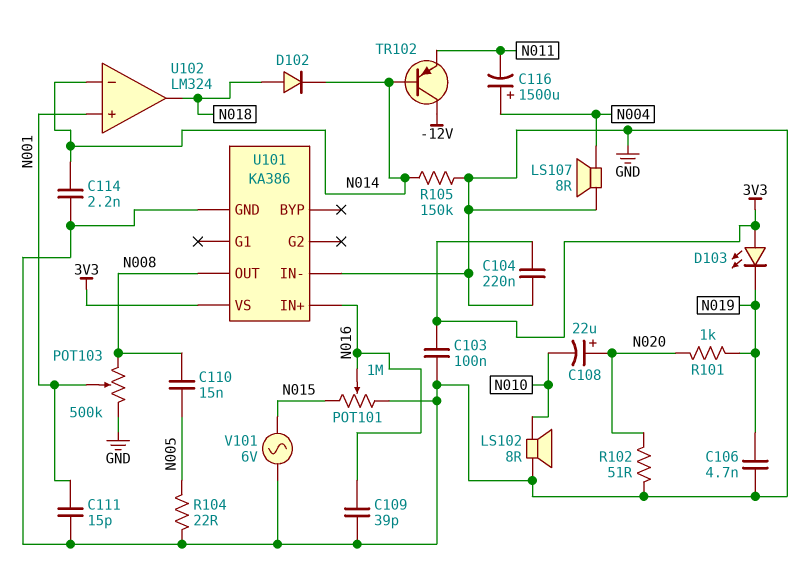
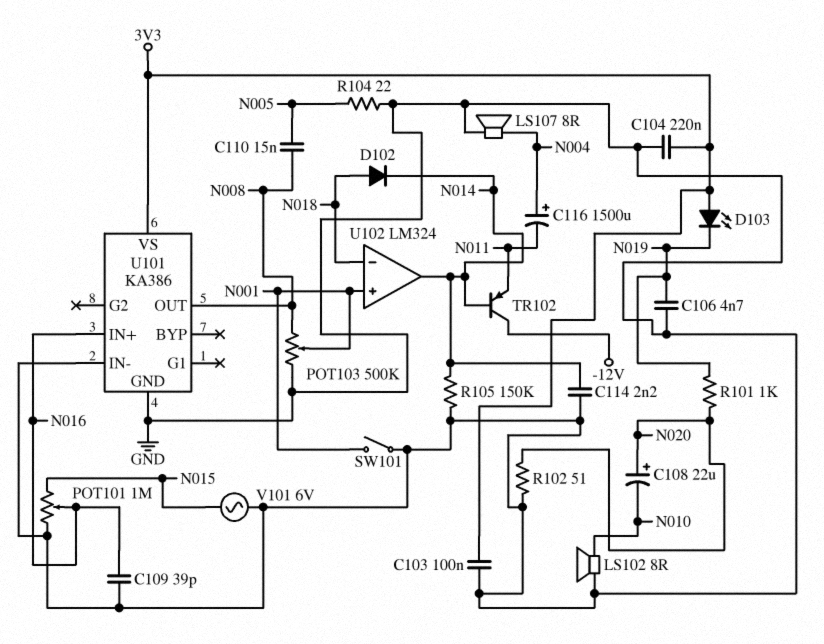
C111: 15pF (GND, N001) -> none
SW101: none -> switch (GND, N001)
U102 pin in-: N014 -> N018
U102 pin out: N018 -> N014

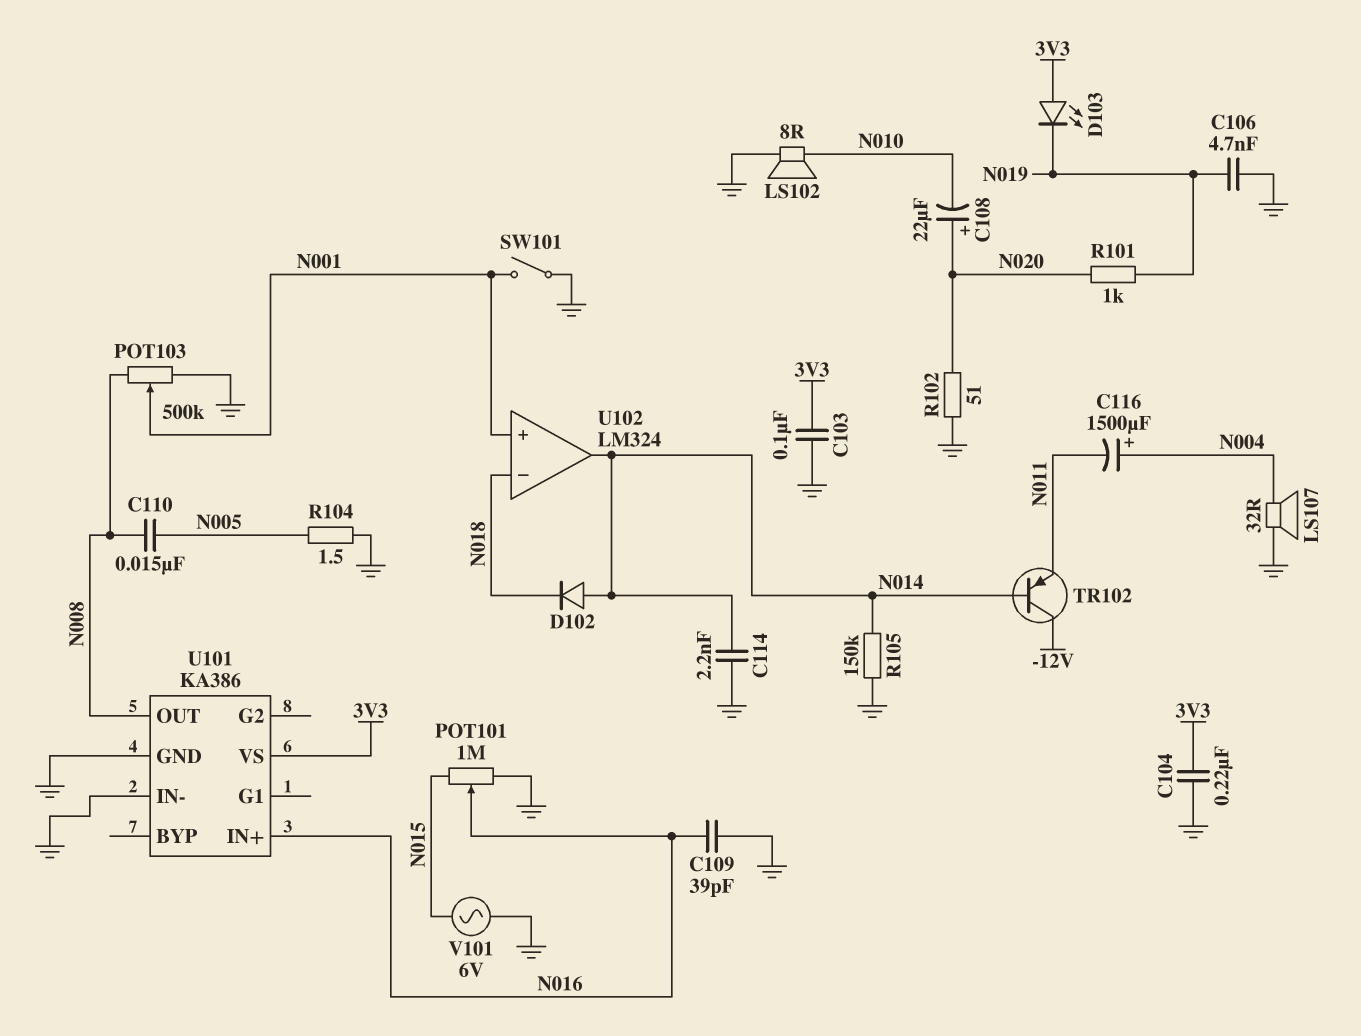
D102: diode (A N018, K N014) -> diode (A N014, K N018)
LS107: speaker 8R (GND, N004) -> speaker 32R (GND, N004)
R104: 22 (GND, N005) -> 1.5 (GND, N005)

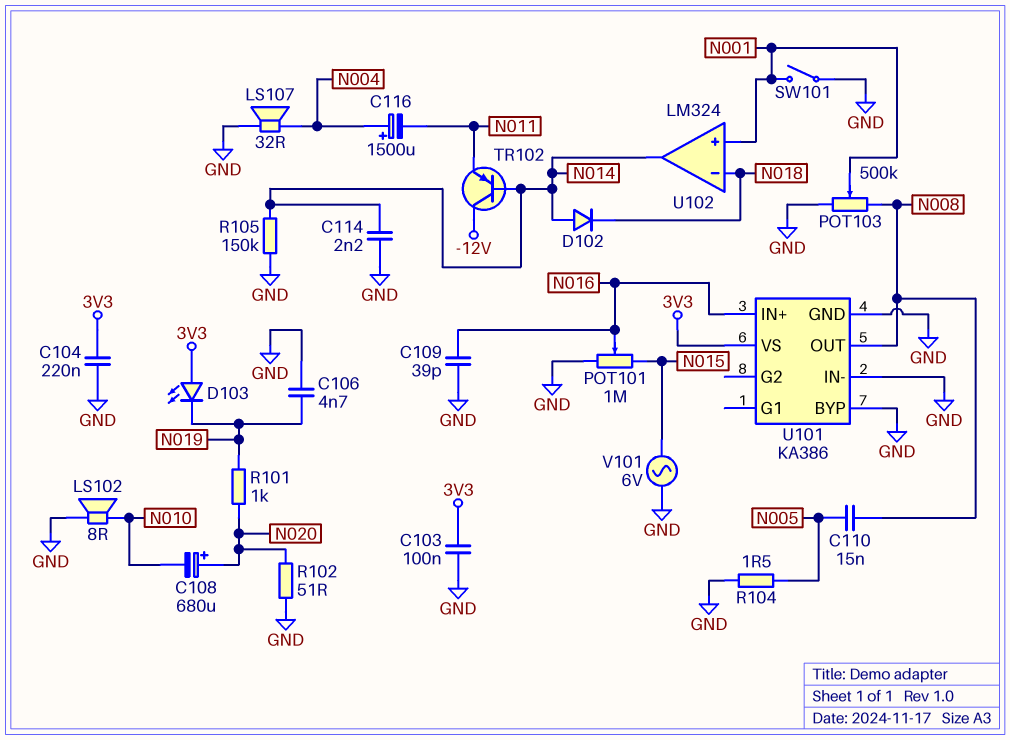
C108: 22uF (plus N020, minus N010) -> 680uF (plus N020, minus N010)
U101 pin BYP: none -> GND

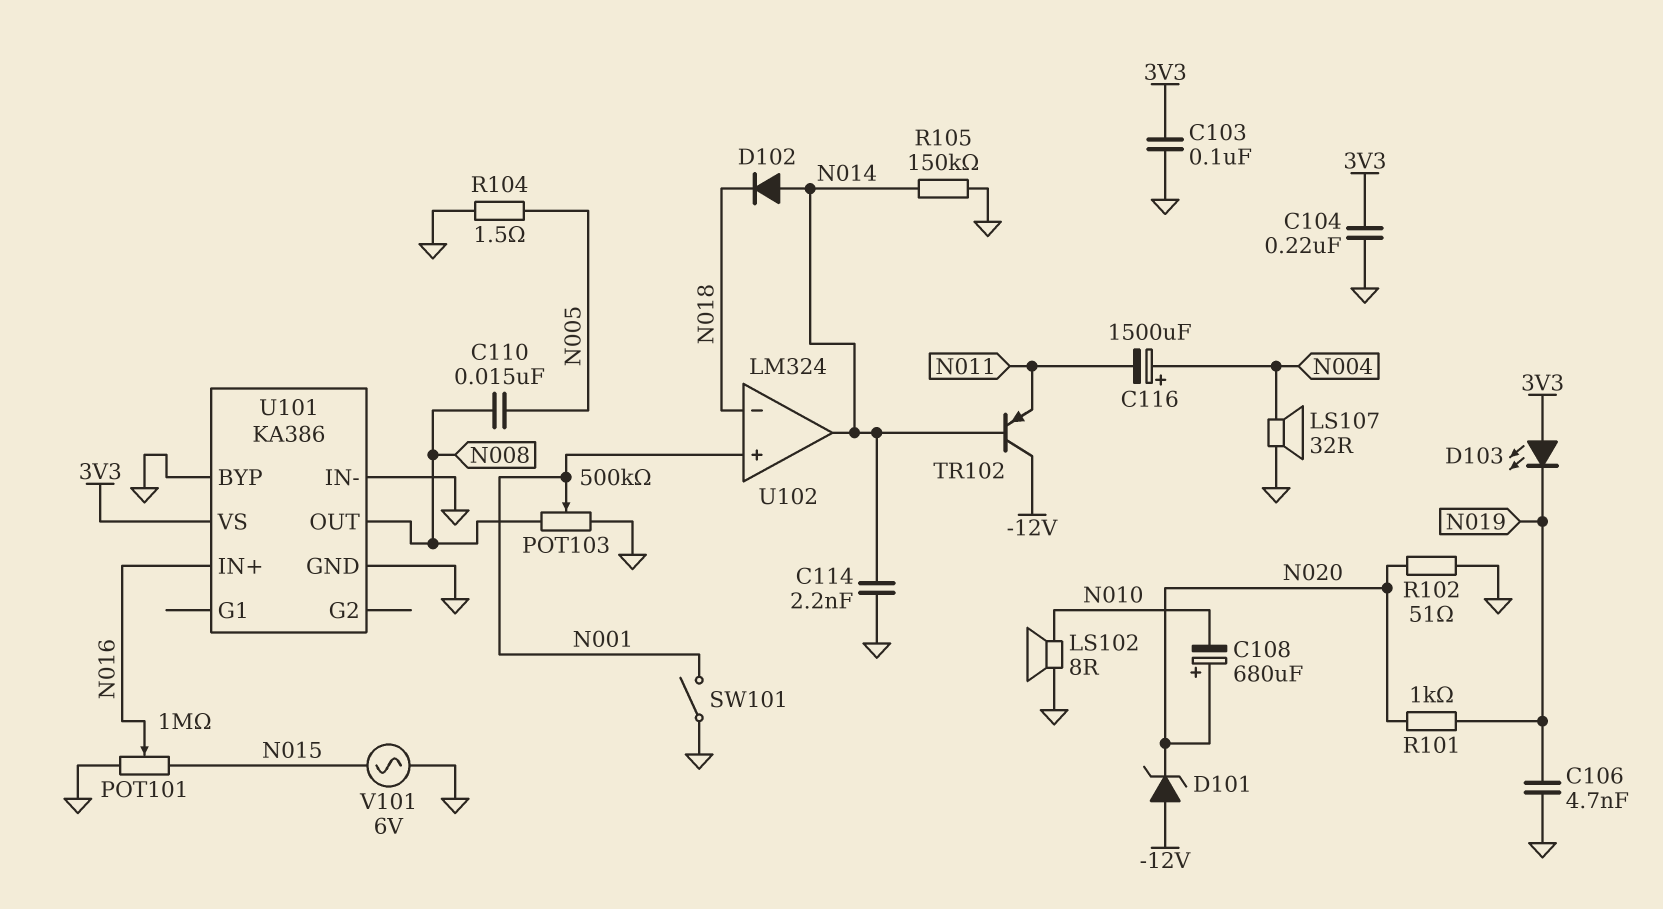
C109: 39pF (GND, N016) -> none
D101: none -> zener (A -12V, K N020)

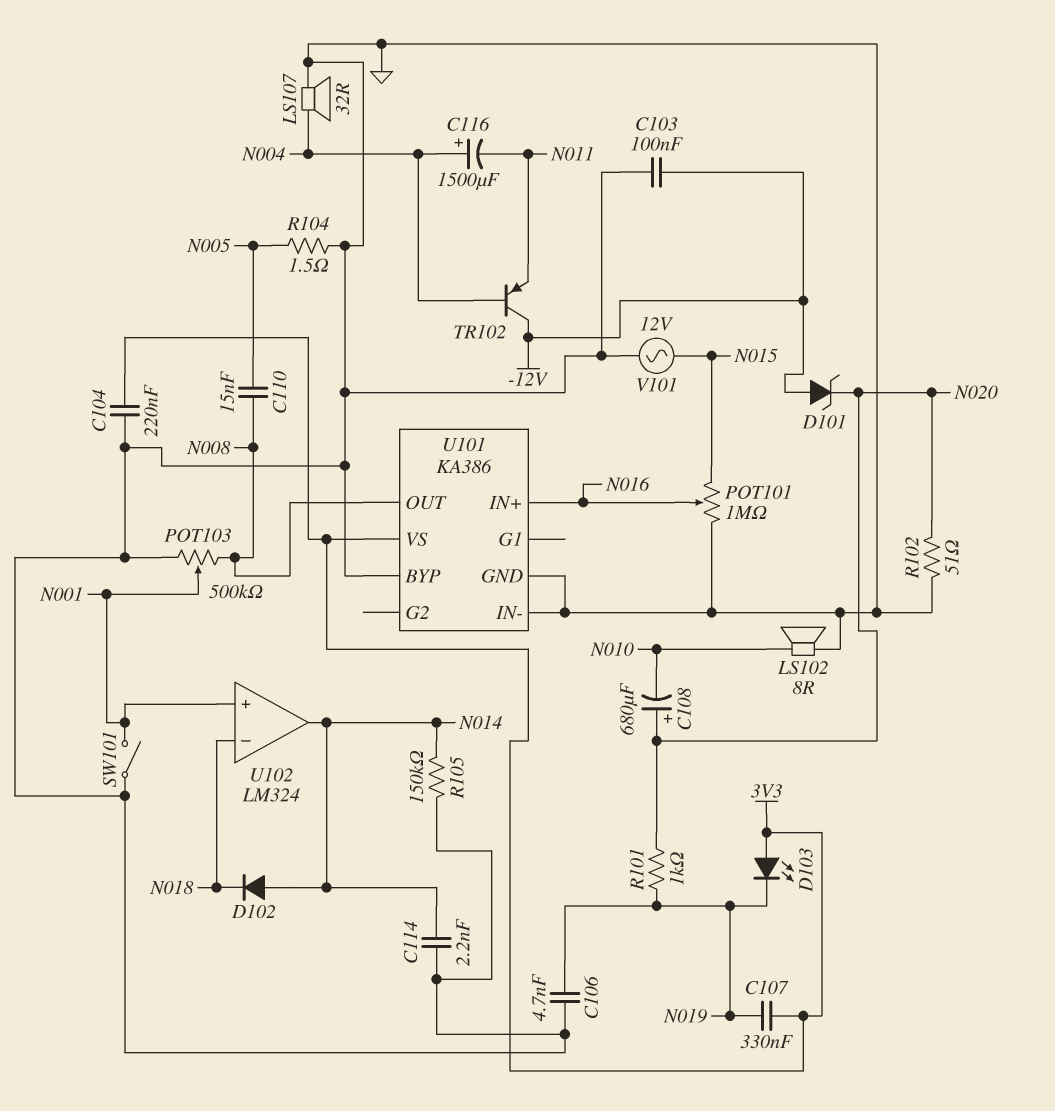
C103: 100nF (3V3, GND) -> 100nF (-12V, GND)
C107: none -> 330nF (3V3, N019)
TR102: PNP (B N014, C -12V, E N011) -> PNP (B N004, C -12V, E N011)
V101: AC 6V (GND, N015) -> AC 12V (GND, N015)

